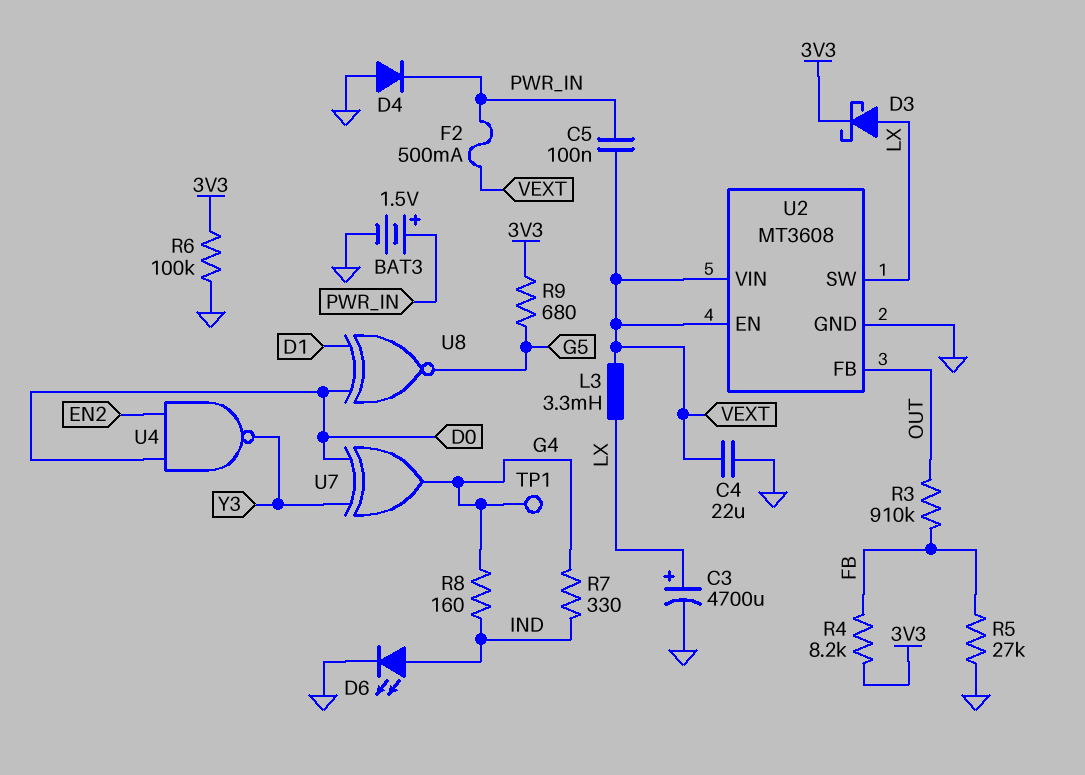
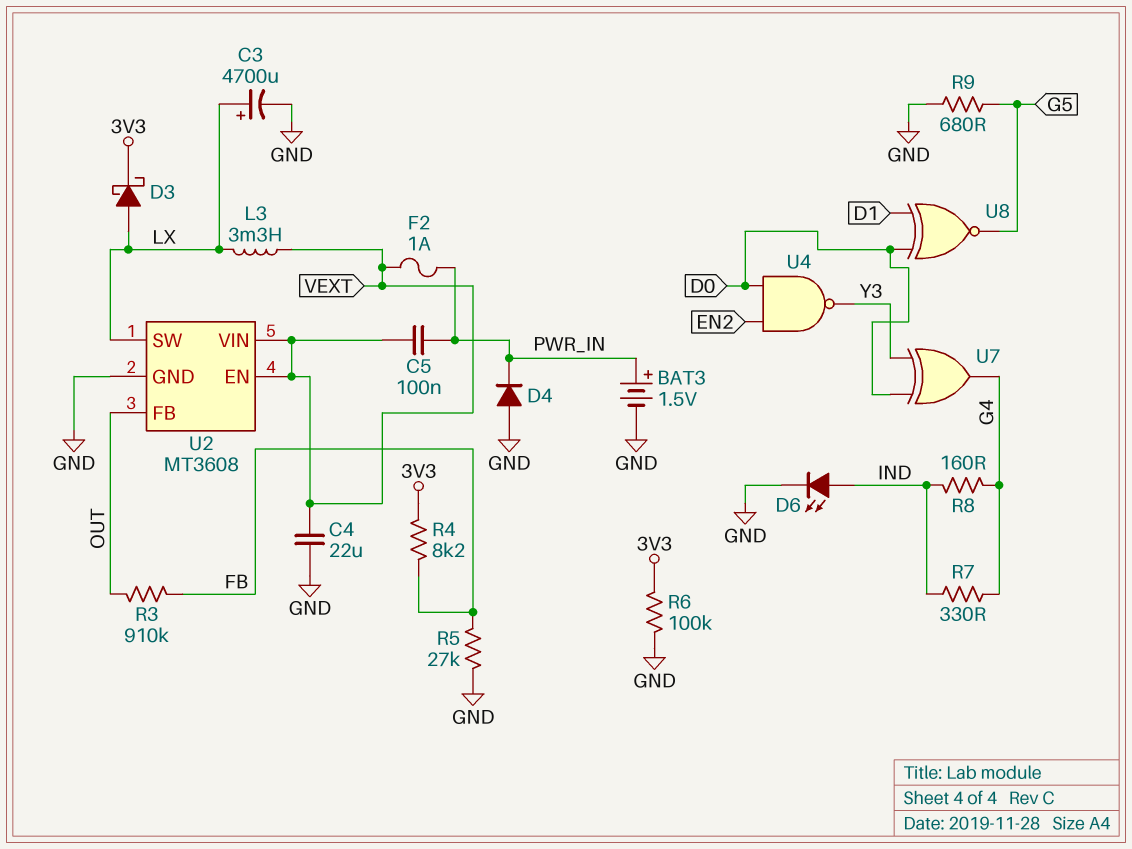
F2: 500mA (PWR_IN, VEXT) -> 1A (PWR_IN, VEXT)
R9: 680 (3V3, G5) -> 680 (G5, GND)
TP1: test point (G4) -> none

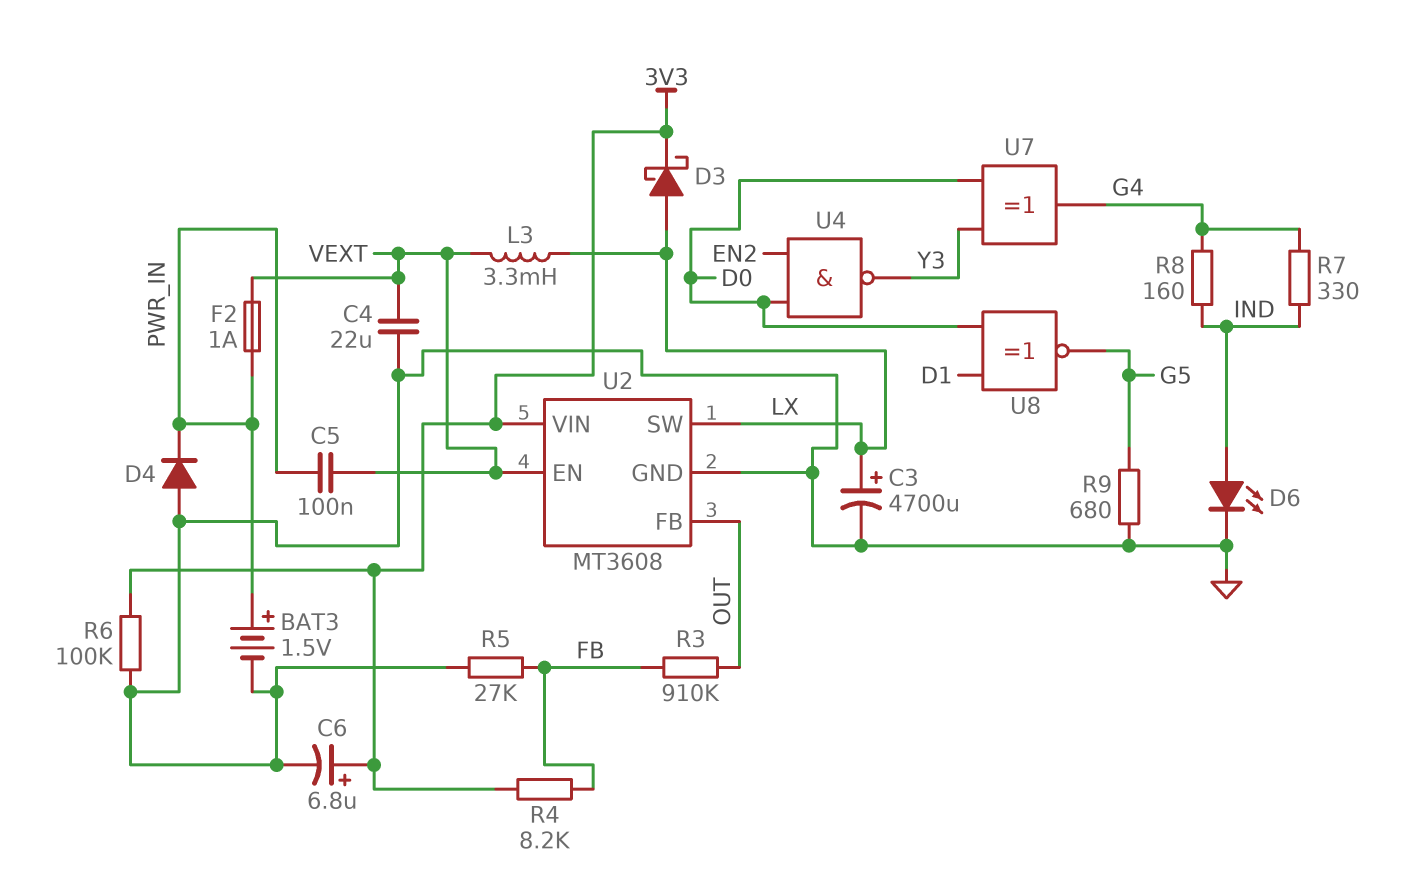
C6: none -> 6.8uF (plus 3V3, minus GND)
U2 pin VIN: VEXT -> 3V3

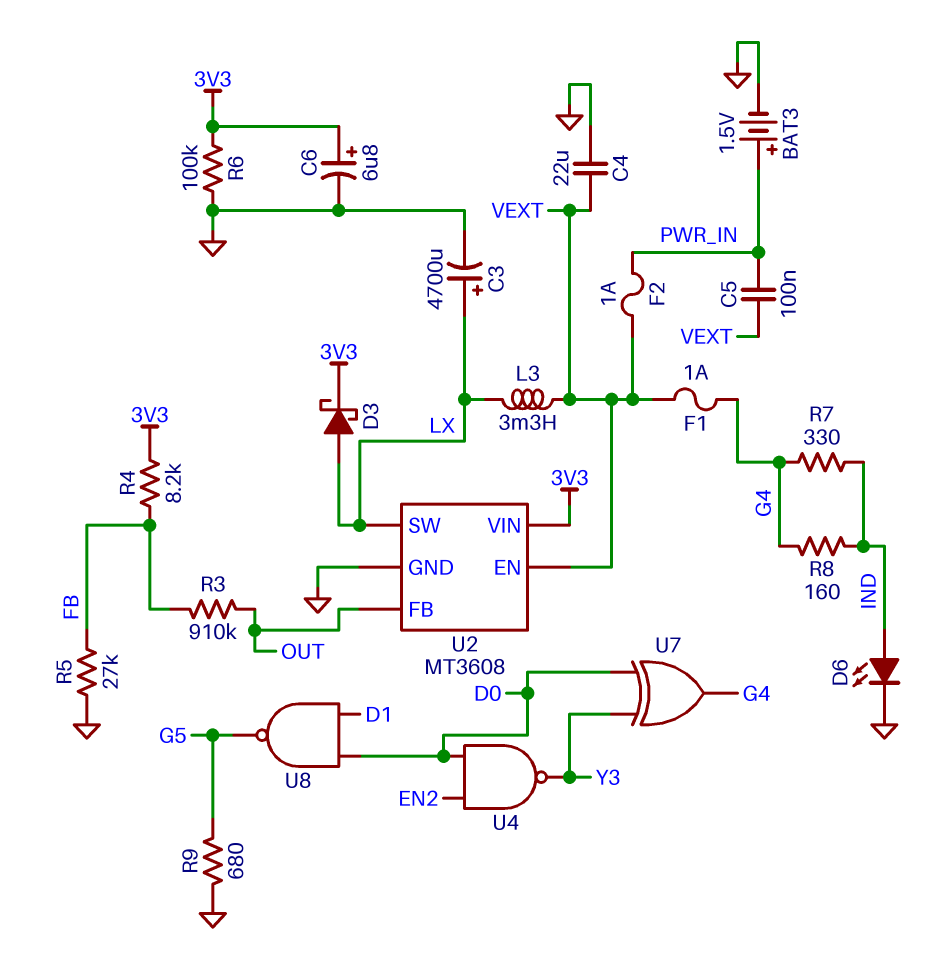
D4: diode (A GND, K PWR_IN) -> none
F1: none -> 1A (G4, VEXT)
U8: XNOR (in D0, in D1, out G5) -> NAND (in D0, in D1, out G5)

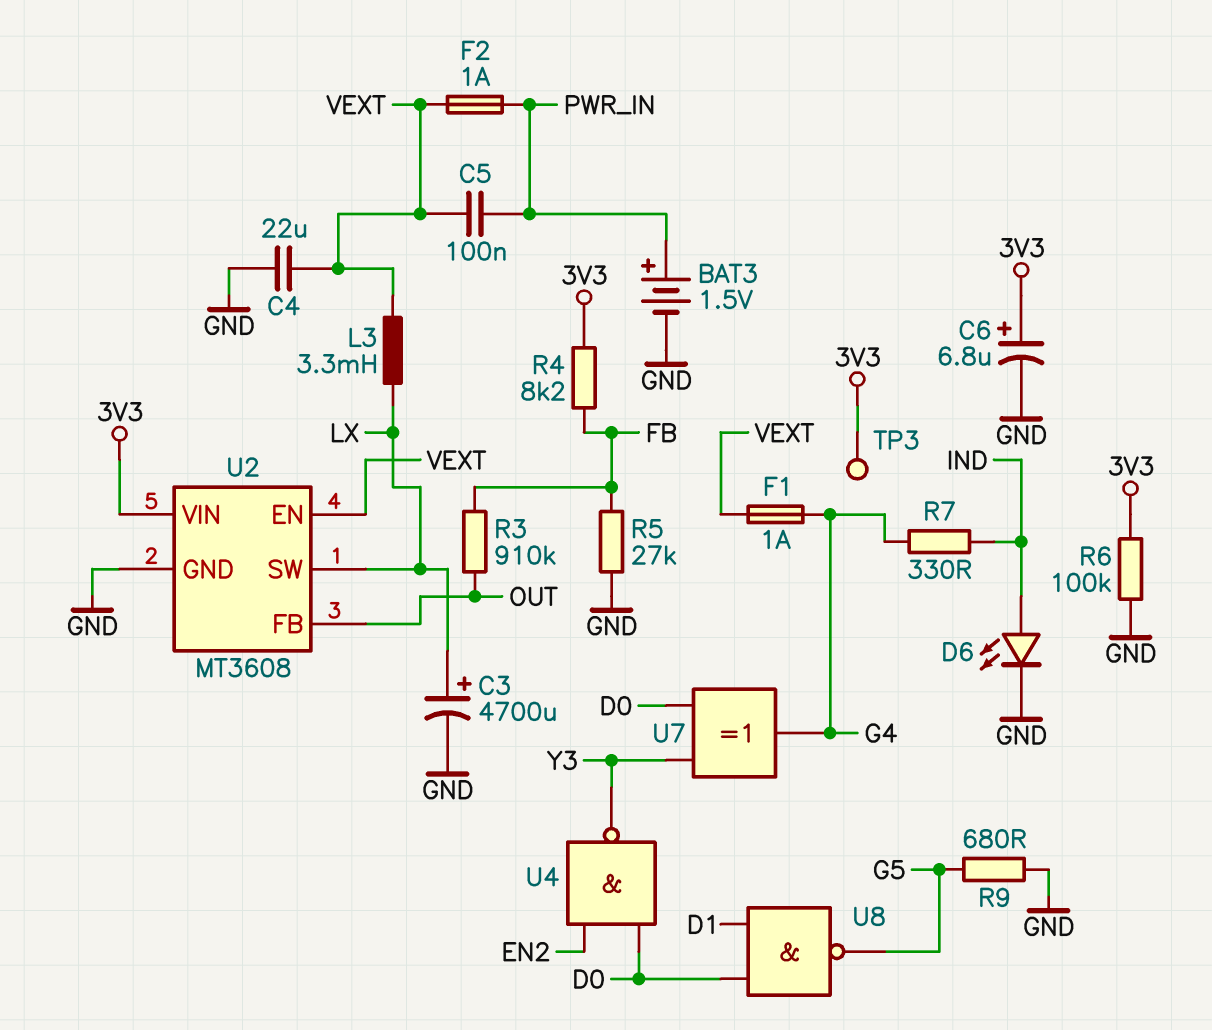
D3: schottky (A LX, K 3V3) -> none
R8: 160 (G4, IND) -> none
TP3: none -> test point (3V3)

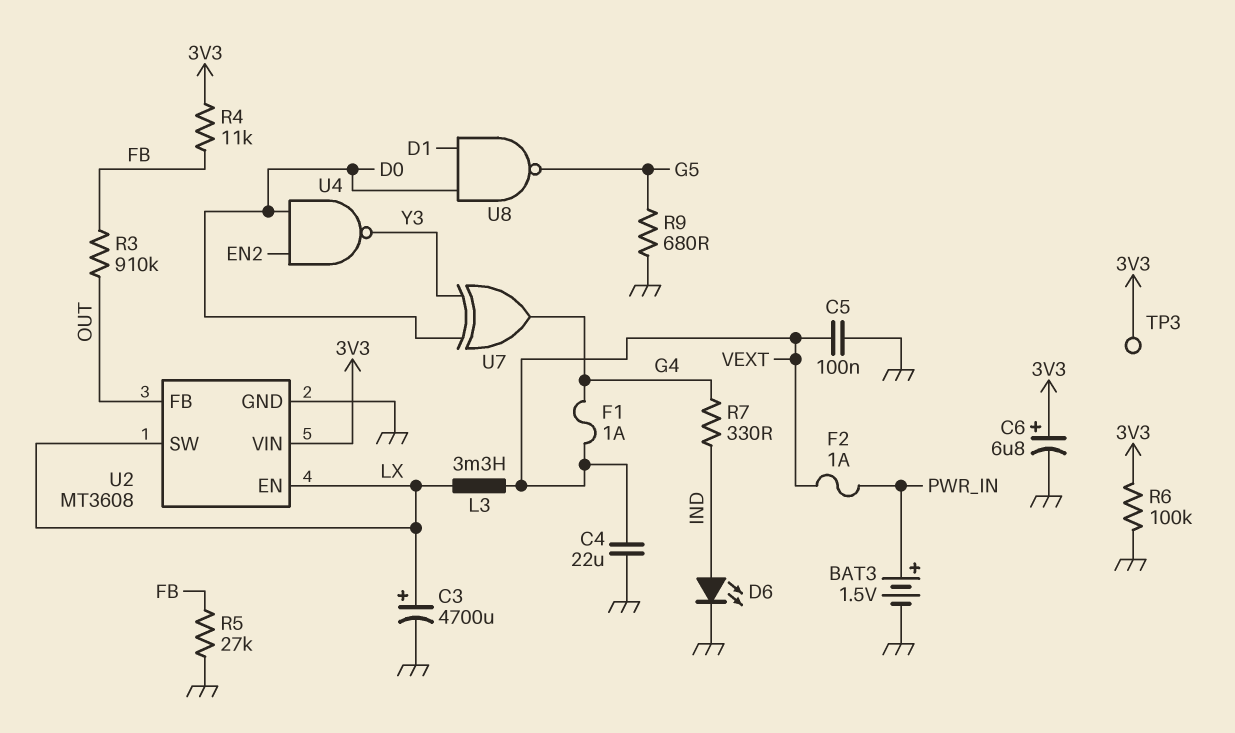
C5: 100nF (PWR_IN, VEXT) -> 100nF (GND, VEXT)
R4: 8.2k (3V3, FB) -> 11k (3V3, FB)
U2 pin EN: VEXT -> LX

